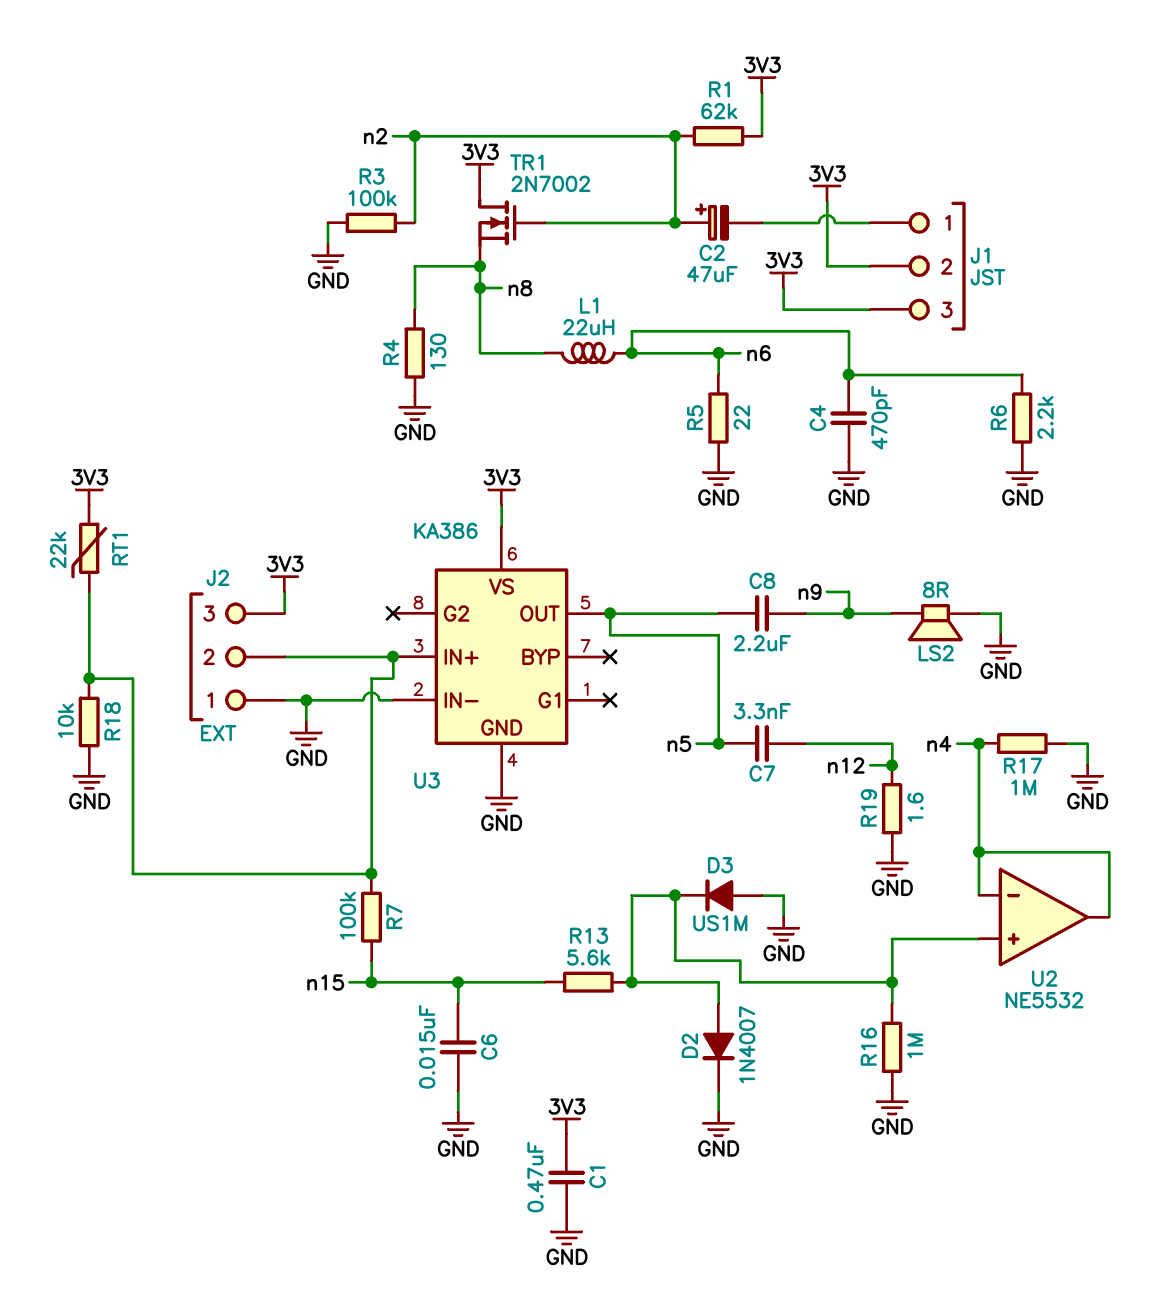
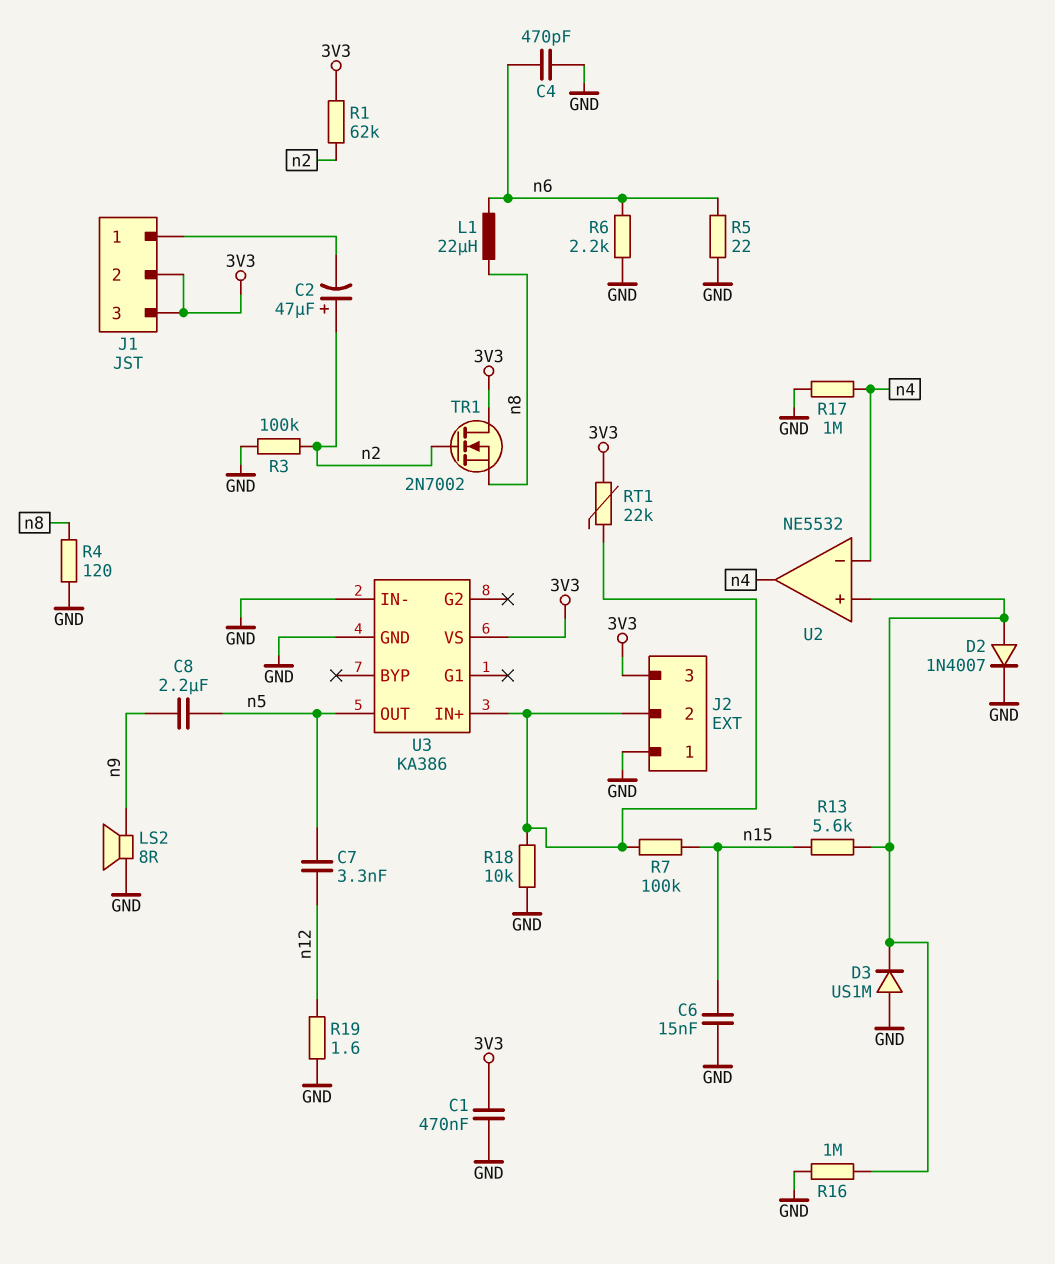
R4: 130 (GND, n8) -> 120 (GND, n8)

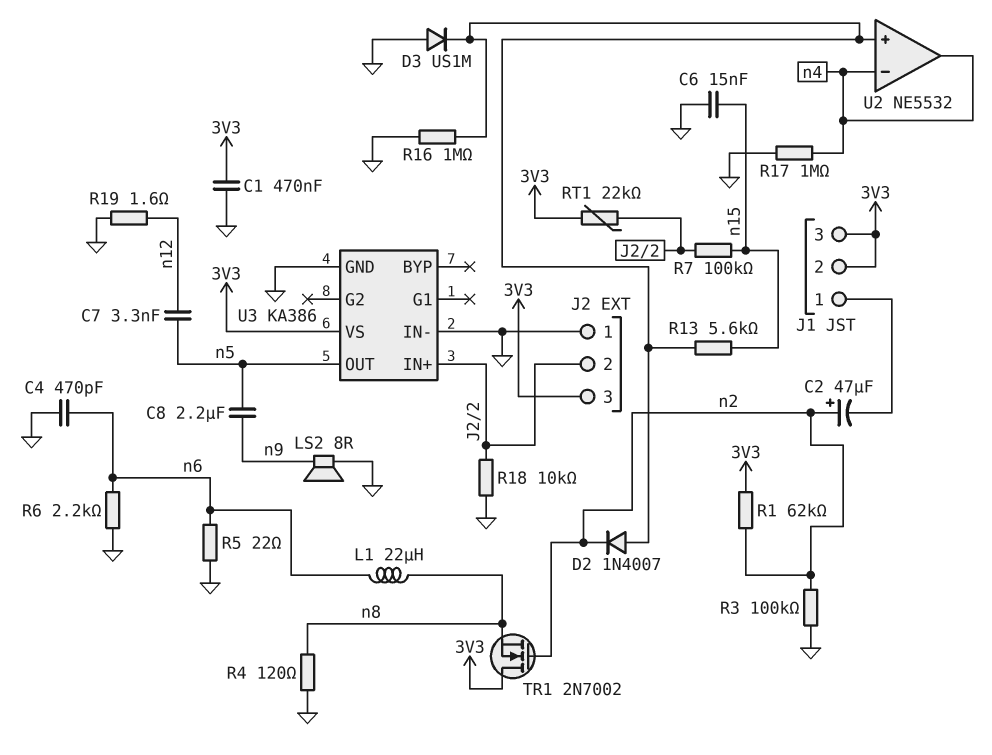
D2: diode 1N4007 (A U2/in+, K GND) -> diode 1N4007 (A U2/in+, K n2)

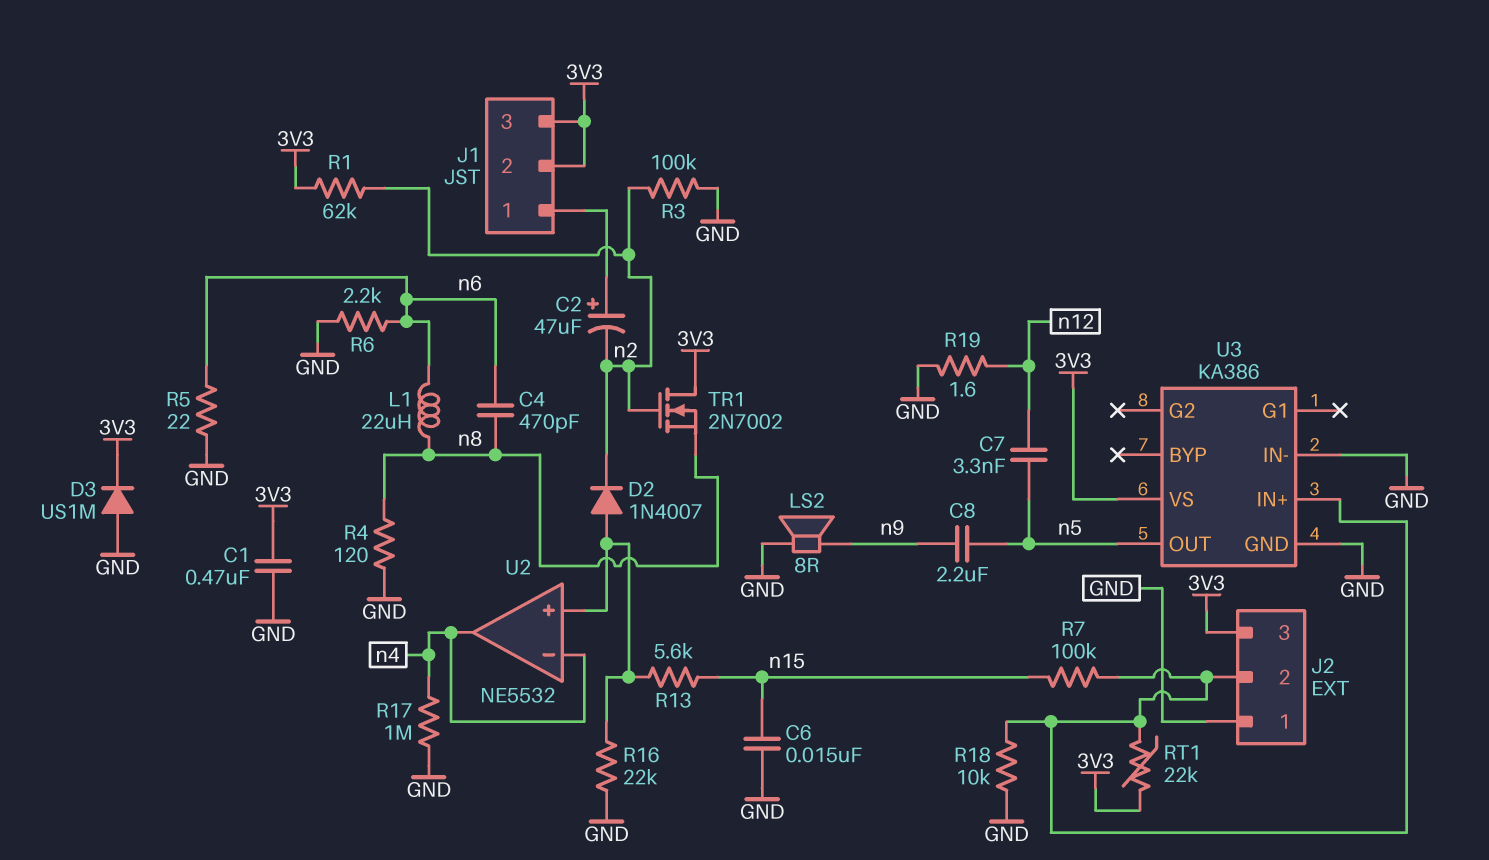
C2: 47uF (plus n2, minus J1/1) -> 47uF (plus J1/1, minus n2)
C4: 470pF (GND, n6) -> 470pF (n6, n8)
D3: diode US1M (A GND, K U2/in+) -> diode US1M (A GND, K 3V3)
R16: 1M (GND, U2/in+) -> 22k (GND, U2/in+)

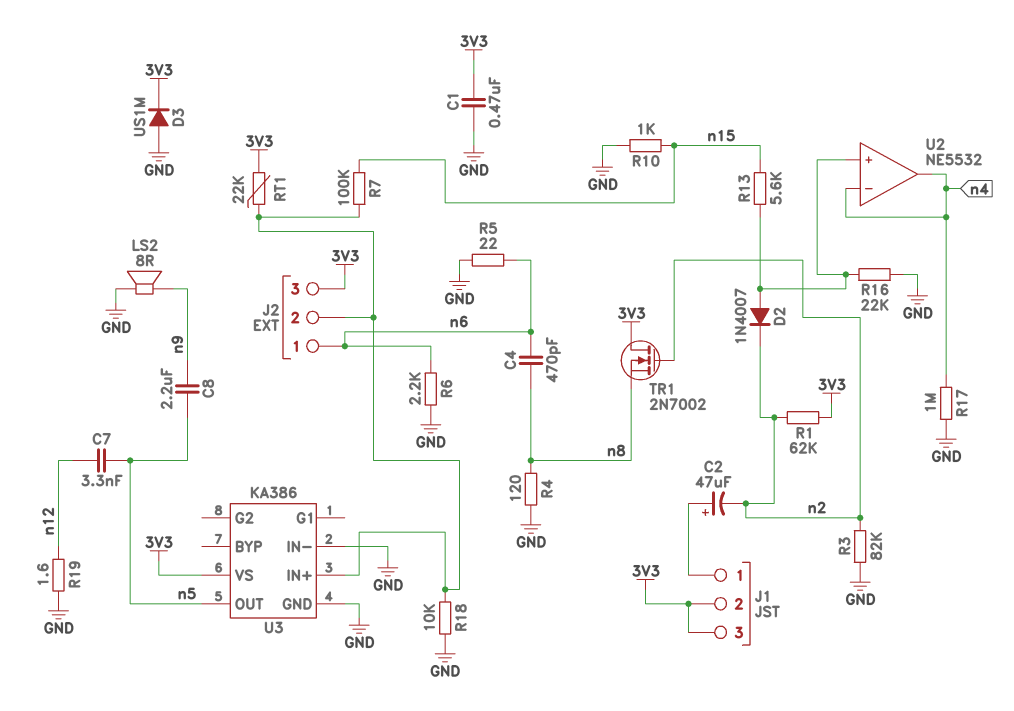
C6: 15nF (GND, n15) -> none
J2 pin 1: GND -> n6
L1: 22uH (n6, n8) -> none
R3: 100k (GND, n2) -> 82k (GND, n2)
R10: none -> 1k (GND, n15)

